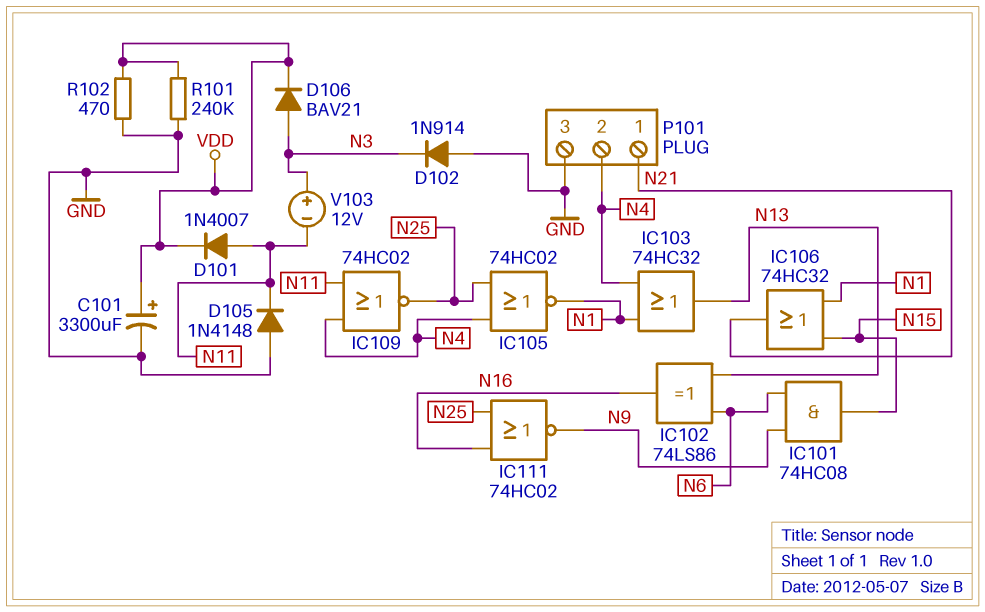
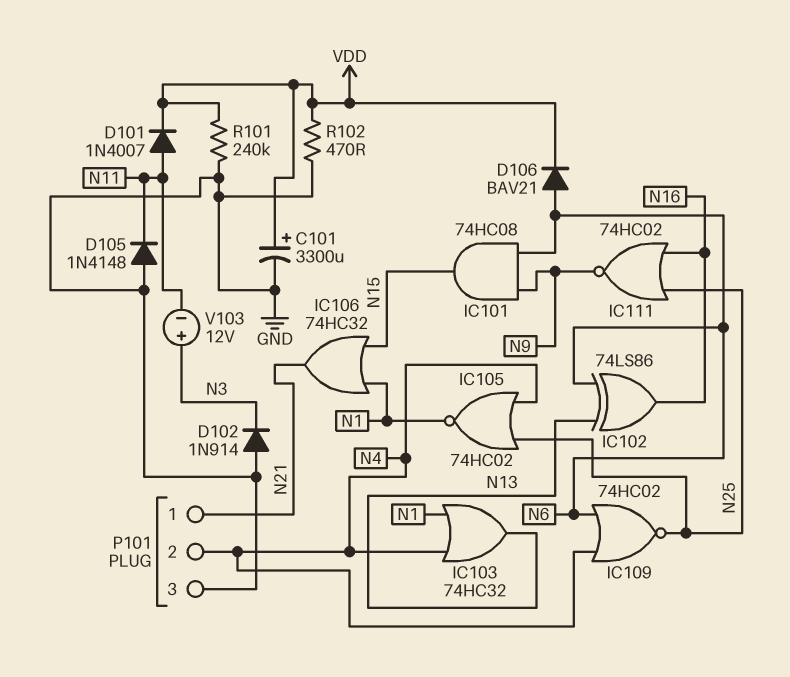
D106: diode BAV21 (A N3, K VDD) -> diode BAV21 (A N6, K VDD)
IC109: NOR 74HC02 (in N4, in N11, out N25) -> NOR 74HC02 (in N4, in N6, out N25)

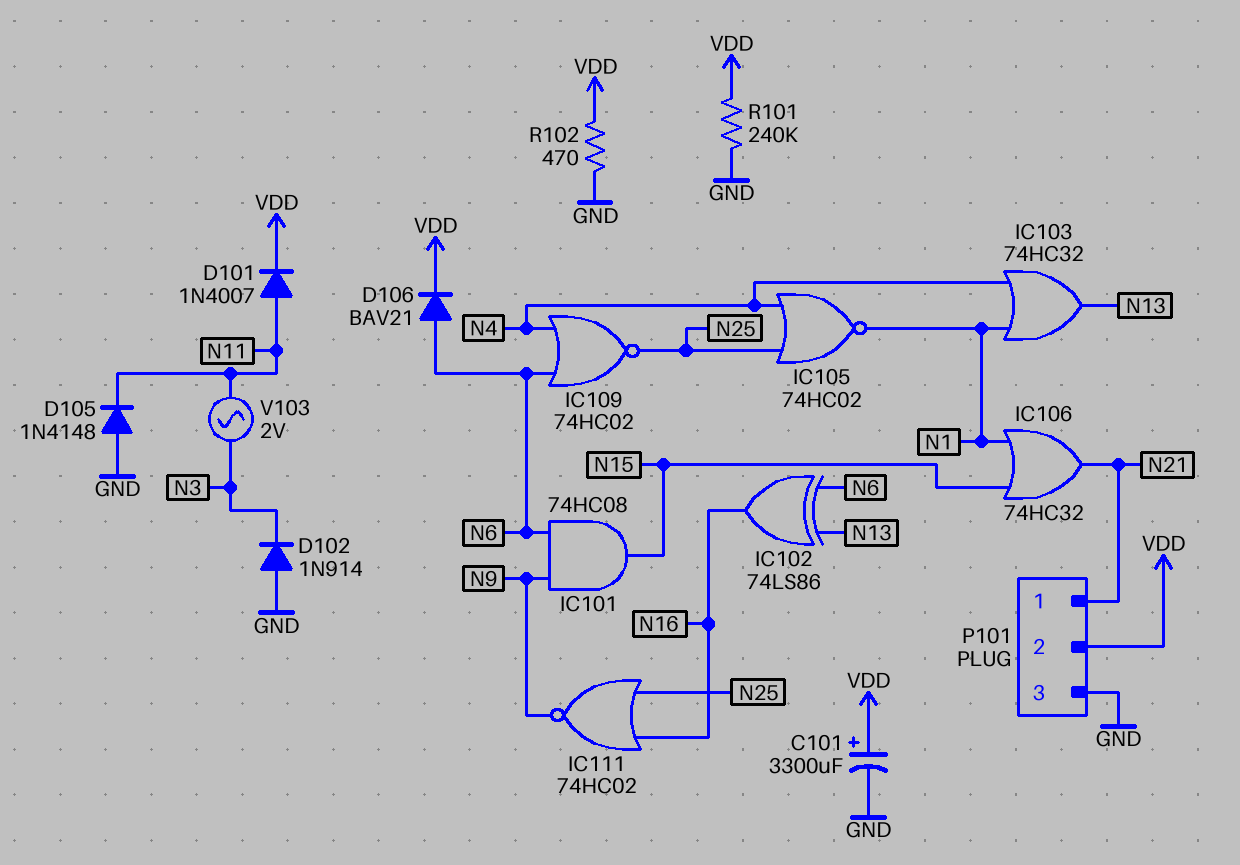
P101 pin 2: N4 -> VDD
V103: 12V (plus N3, minus N11) -> AC 2V (N3, N11)

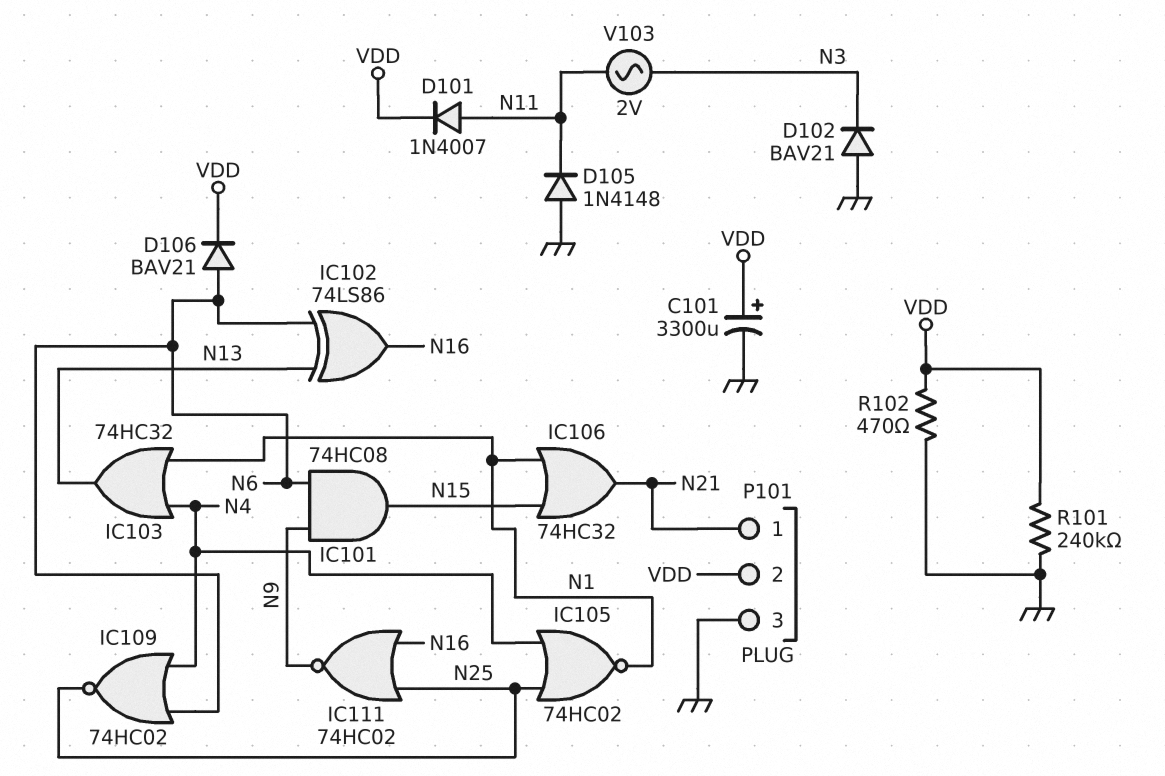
D102: diode 1N914 (A GND, K N3) -> diode BAV21 (A GND, K N3)

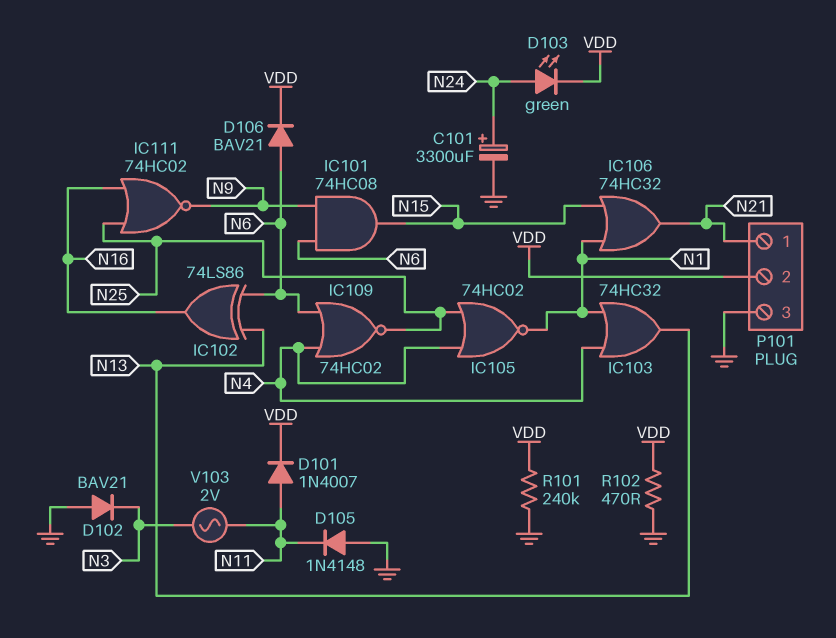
C101: 3300uF (plus VDD, minus GND) -> 3300uF (plus N24, minus GND)
D103: none -> LED green (A N24, K VDD)

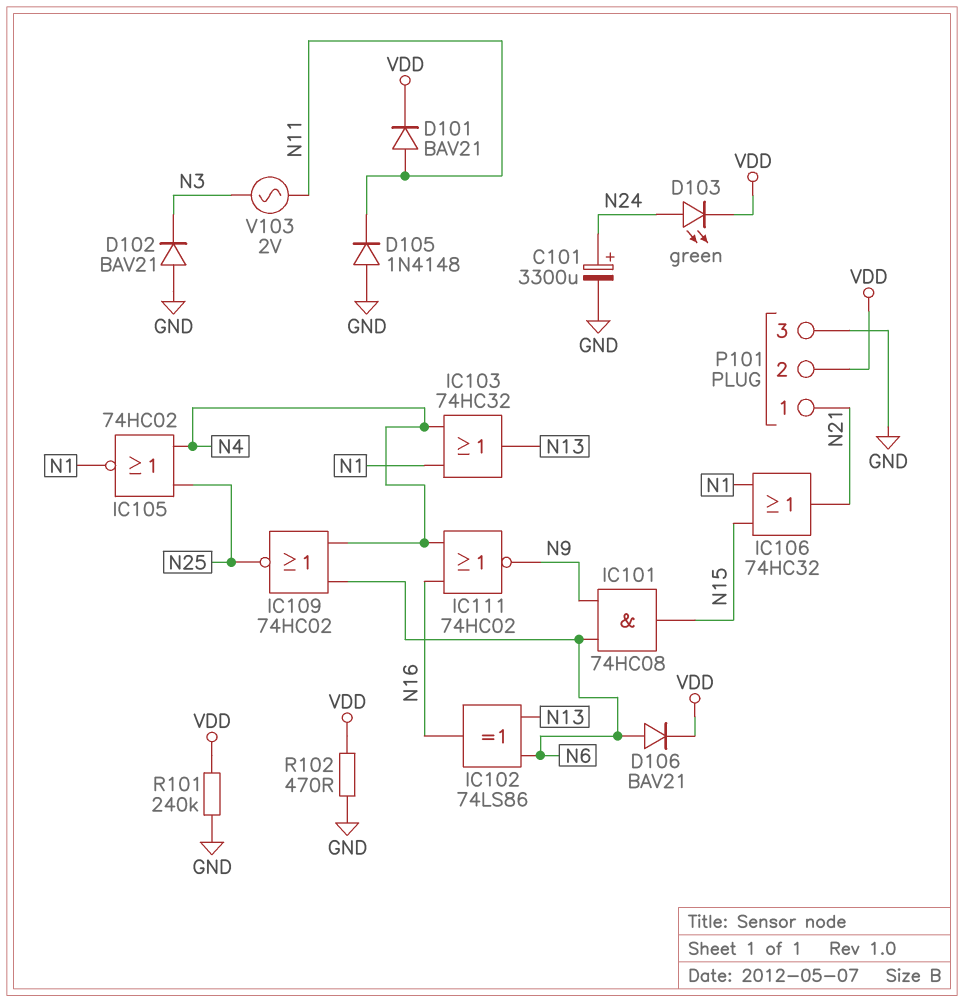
D101: diode 1N4007 (A N11, K VDD) -> diode BAV21 (A N11, K VDD)
IC111: NOR 74HC02 (in N16, in N25, out N9) -> NOR 74HC02 (in N4, in N16, out N9)

